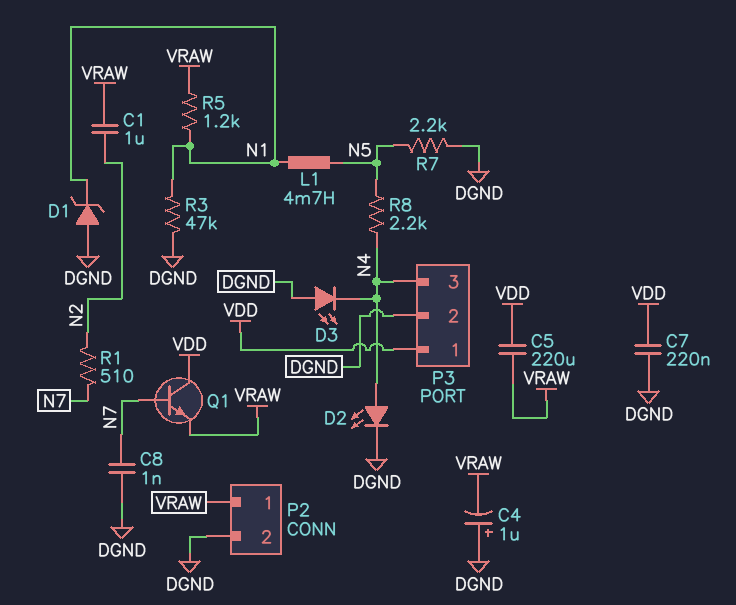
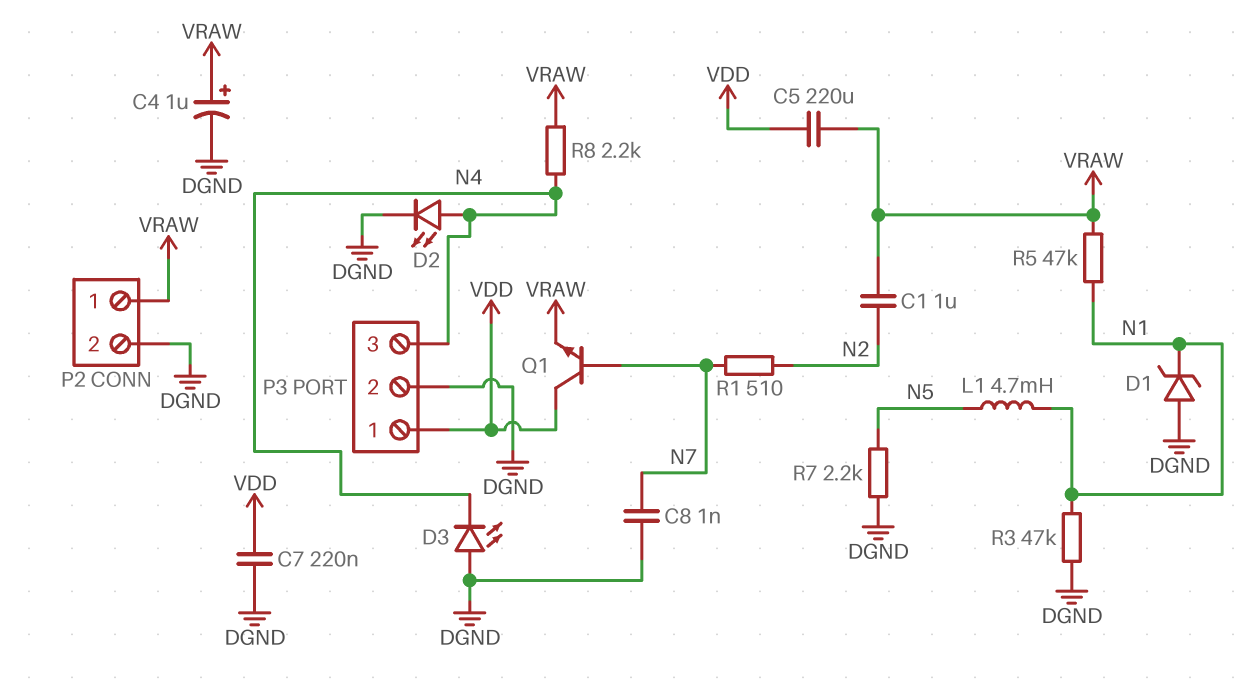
C4: 1uF (plus DGND, minus VRAW) -> 1uF (plus VRAW, minus DGND)
R5: 1.2k (N1, VRAW) -> 47k (N1, VRAW)
R8: 2.2k (N4, N5) -> 2.2k (N4, VRAW)

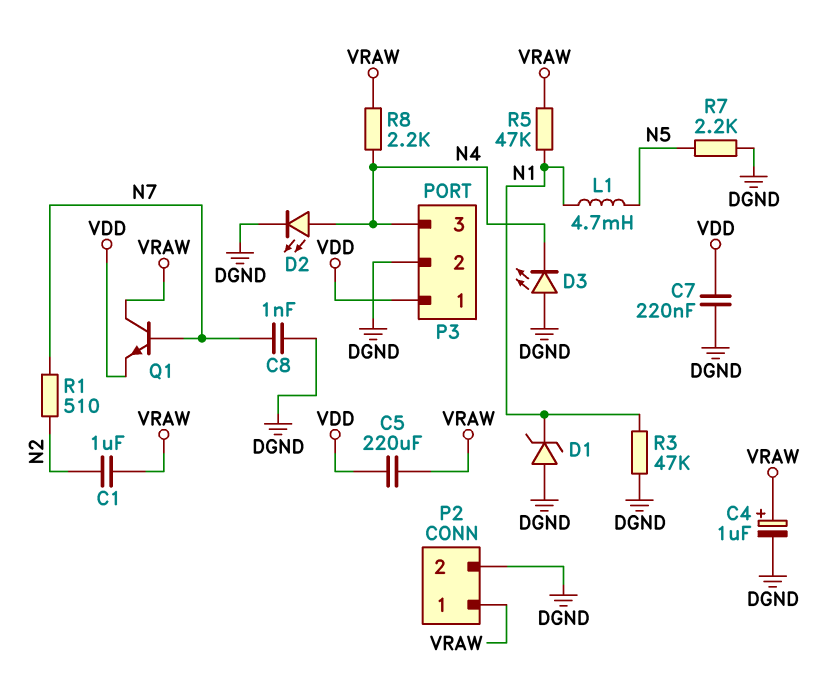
Q1: NPN (B N7, C VDD, E VRAW) -> NPN (B N7, C VRAW, E VDD)

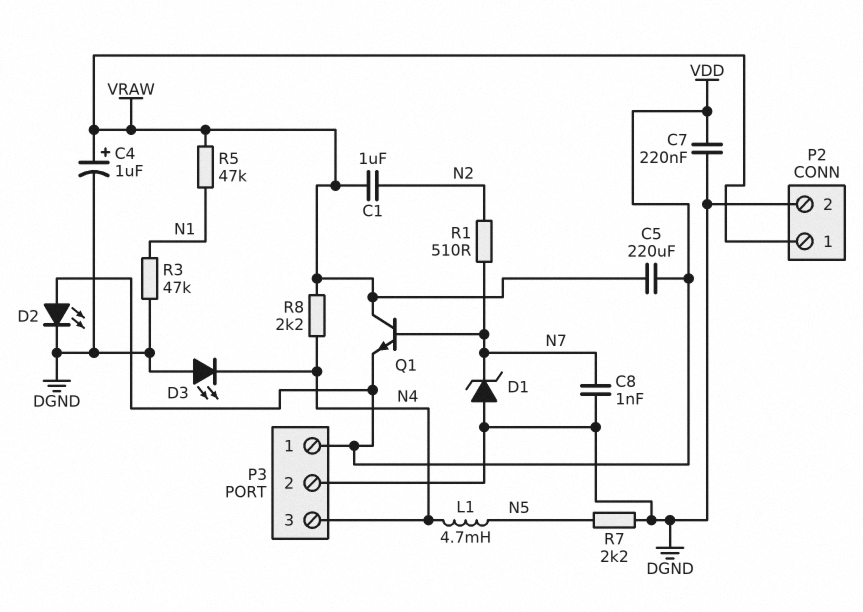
D1: zener (A DGND, K N1) -> zener (A DGND, K N7)
D2: LED (A N4, K DGND) -> LED (A VDD, K DGND)
L1: 4.7mH (N1, N5) -> 4.7mH (N4, N5)

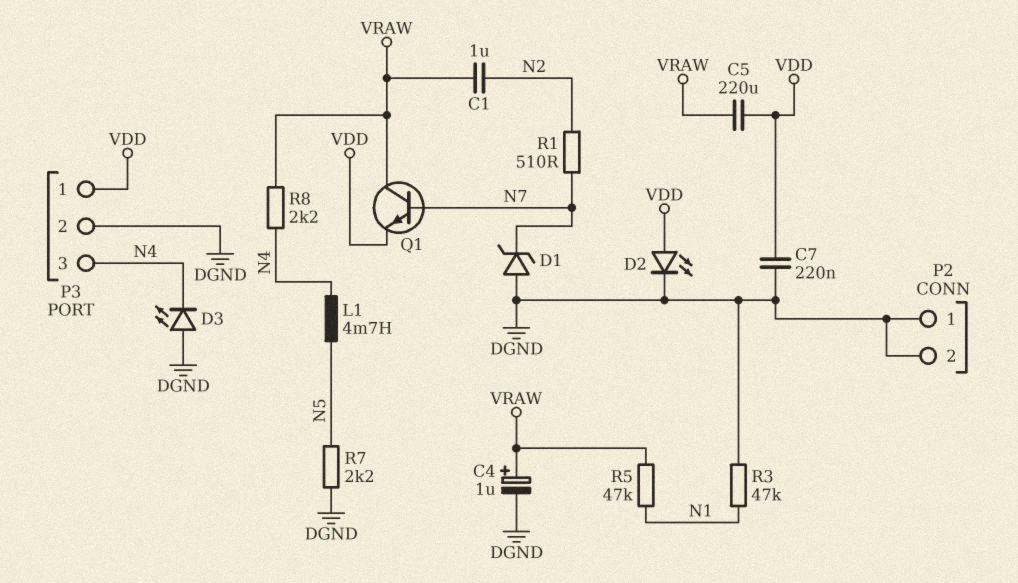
C8: 1nF (DGND, N7) -> none
P2 pin 1: VRAW -> DGND

